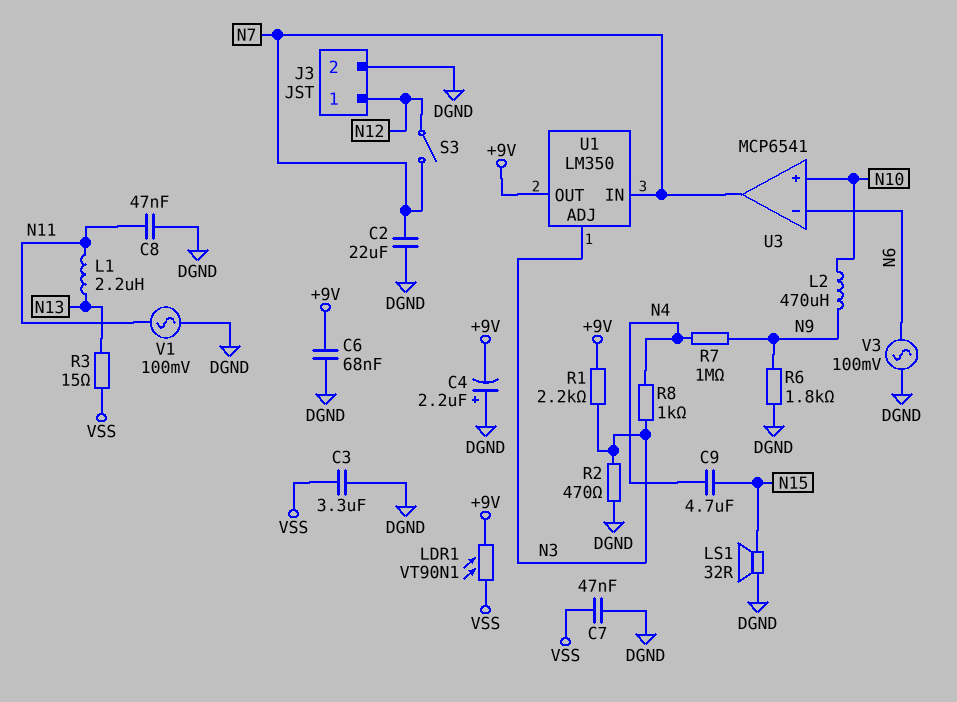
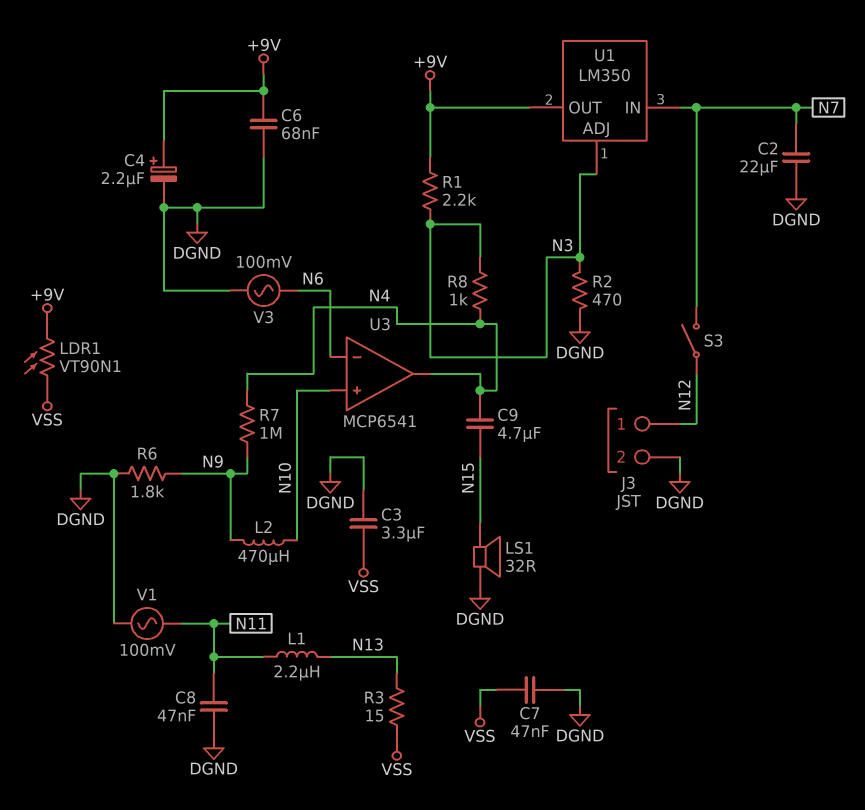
C4: 2.2uF (plus DGND, minus +9V) -> 2.2uF (plus +9V, minus DGND)
U3 pin out: N7 -> N4

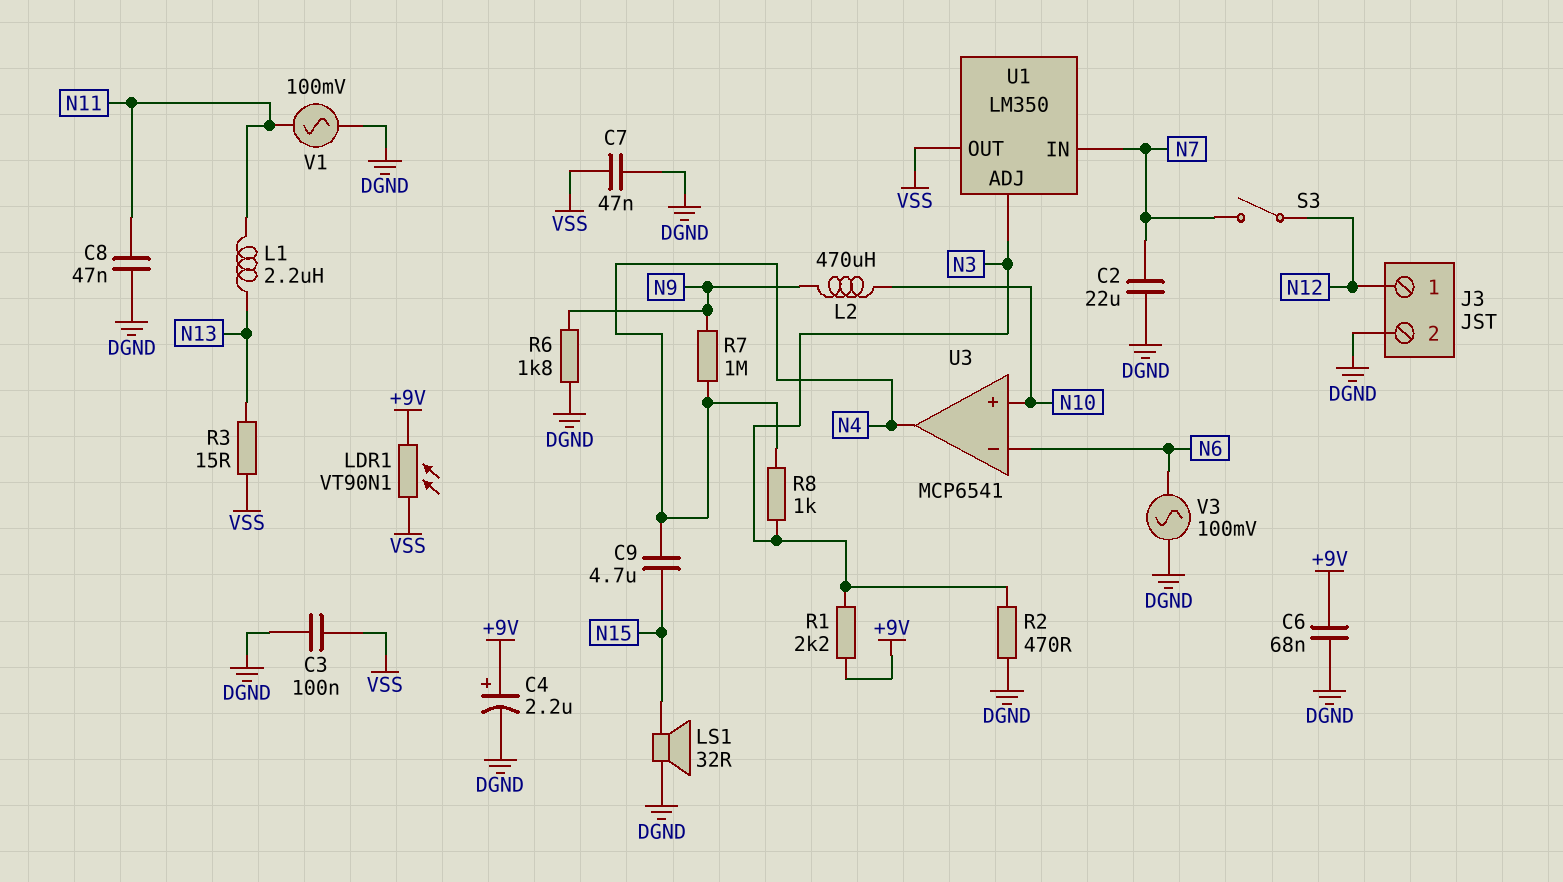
C3: 3.3uF (DGND, VSS) -> 100nF (DGND, VSS)
U1 pin OUT: +9V -> VSS

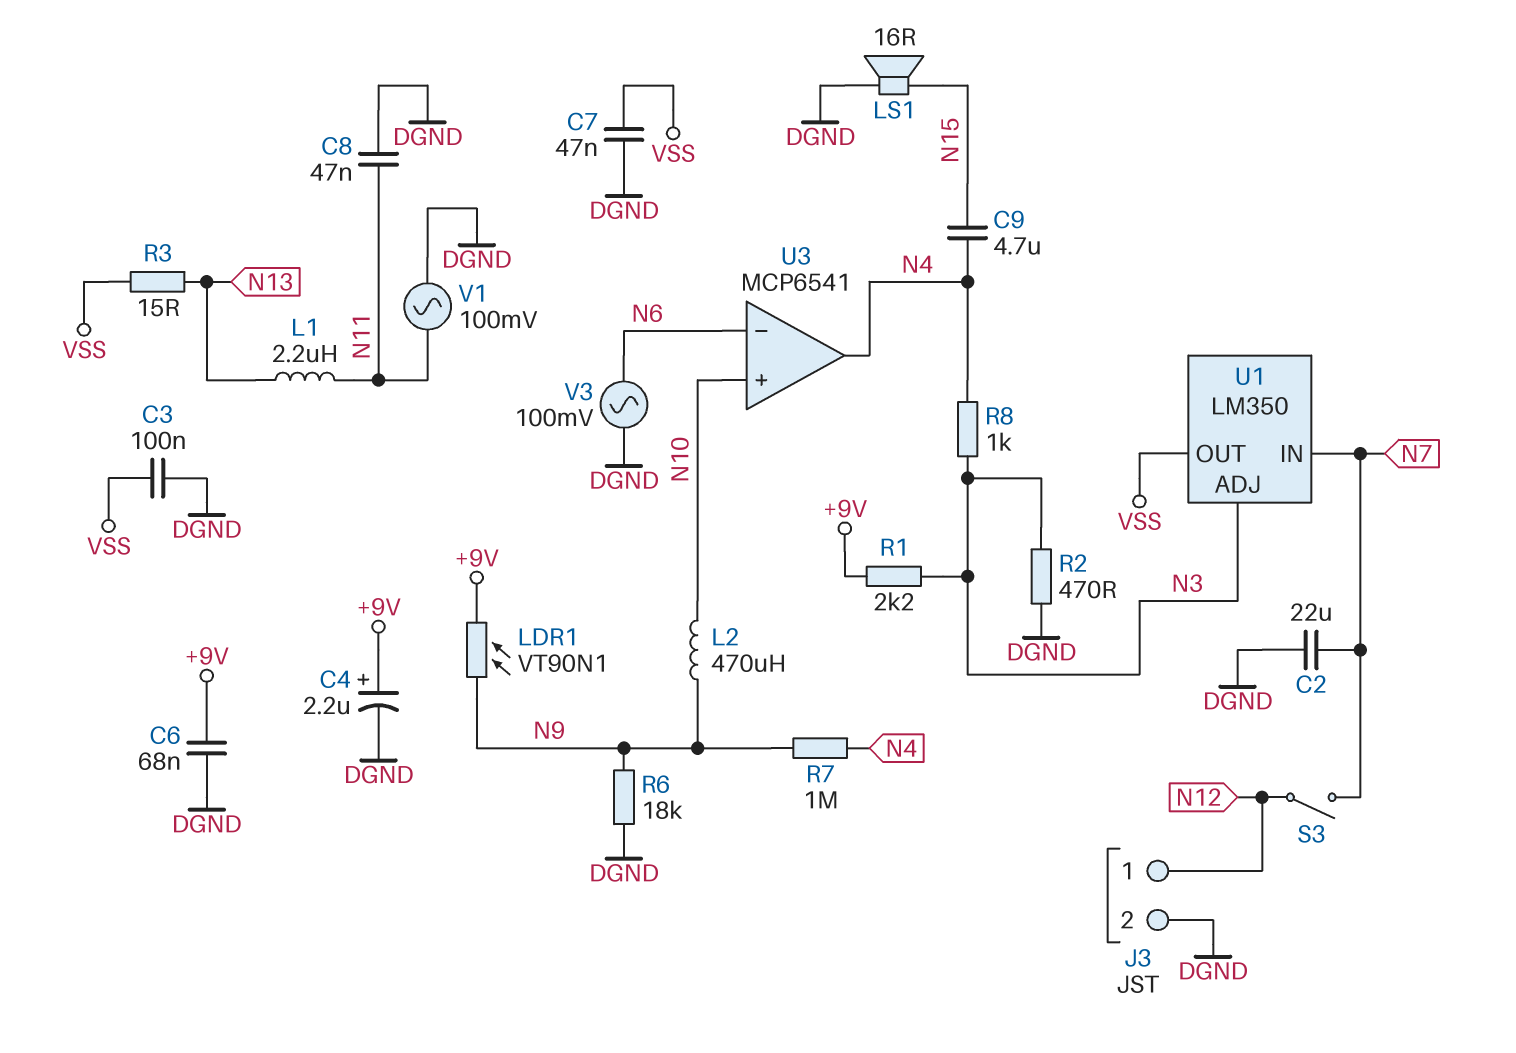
LDR1: VT90N1 (+9V, VSS) -> VT90N1 (+9V, N9)
LS1: speaker 32R (DGND, N15) -> speaker 16R (DGND, N15)
R6: 1.8k (DGND, N9) -> 18k (DGND, N9)

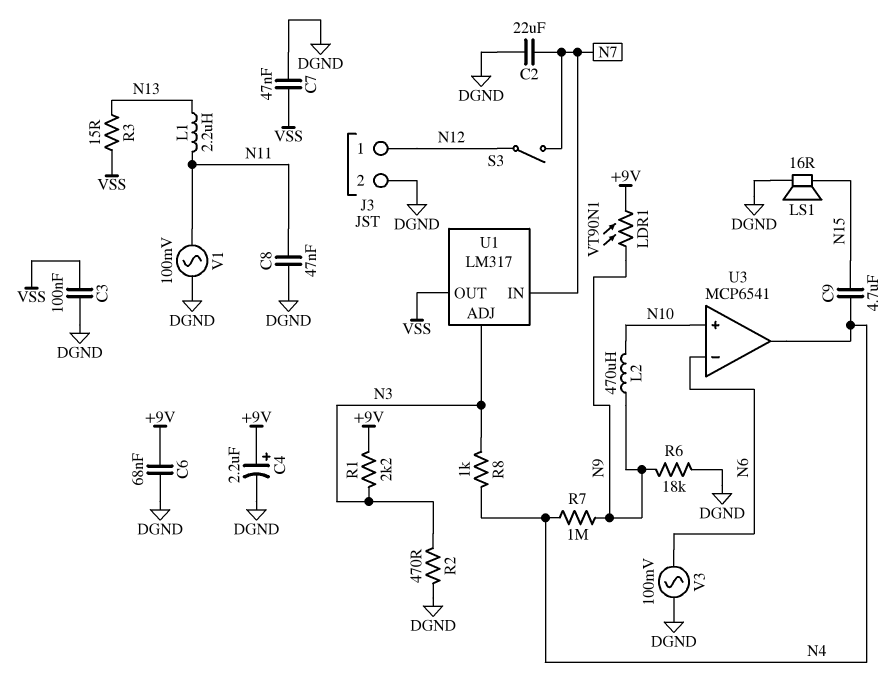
U1: LM350 -> LM317

